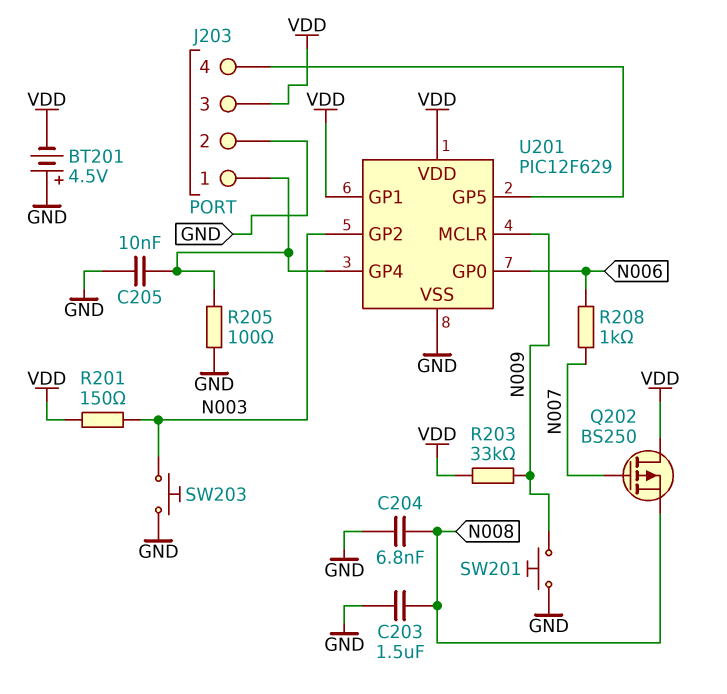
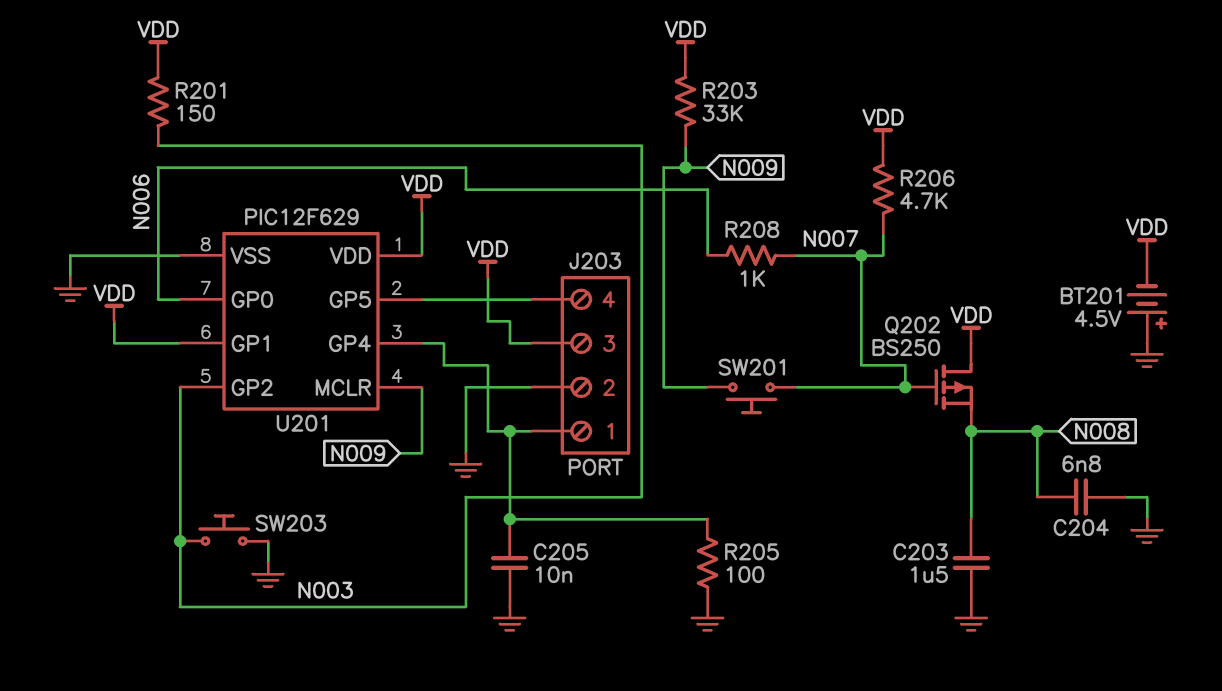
R206: none -> 4.7k (N007, VDD)
SW201: button (GND, N009) -> button (N007, N009)

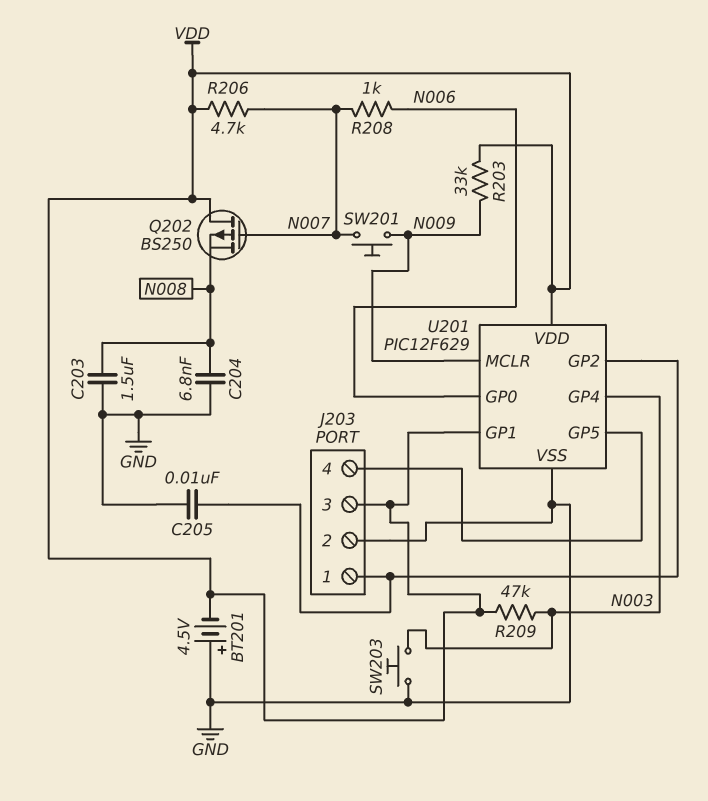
R201: 150 (N003, VDD) -> none
R205: 100 (GND, J203/1) -> none
R209: none -> 47k (N003, VDD)
U201 pin GP2: N003 -> J203/1
U201 pin GP4: J203/1 -> N003

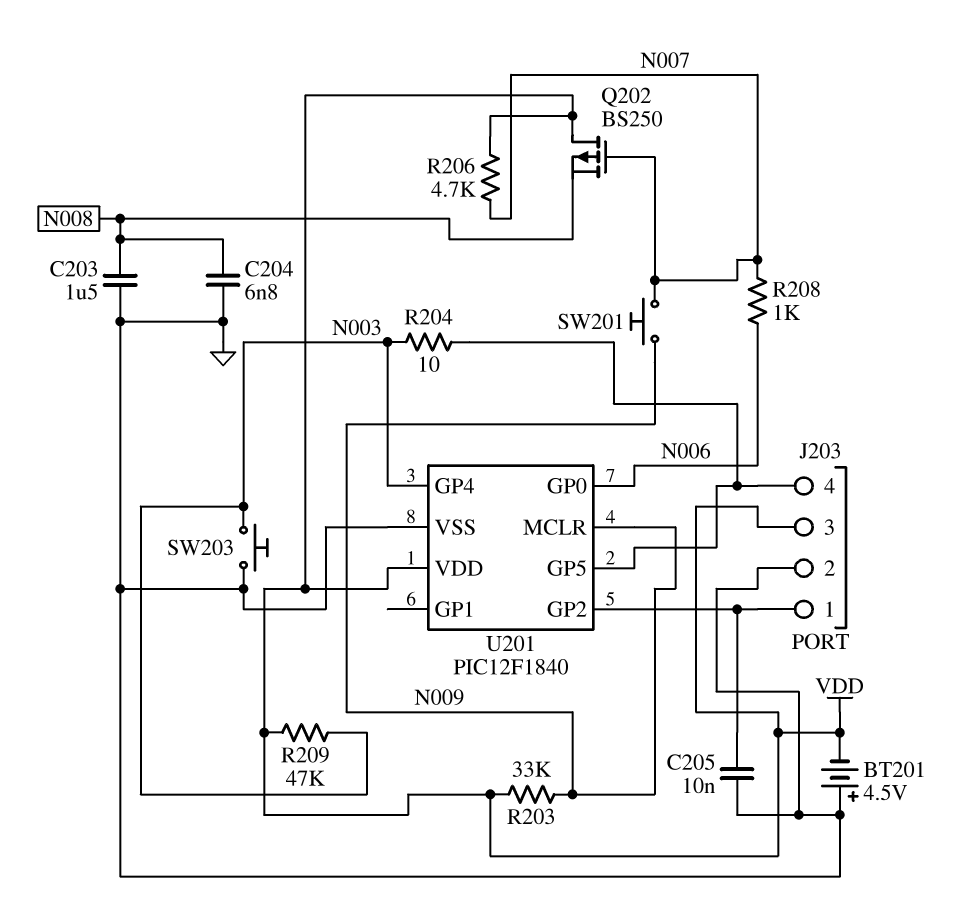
R204: none -> 10 (J203/4, N003)
U201: PIC12F629 -> PIC12F1840
U201 pin GP1: VDD -> none

